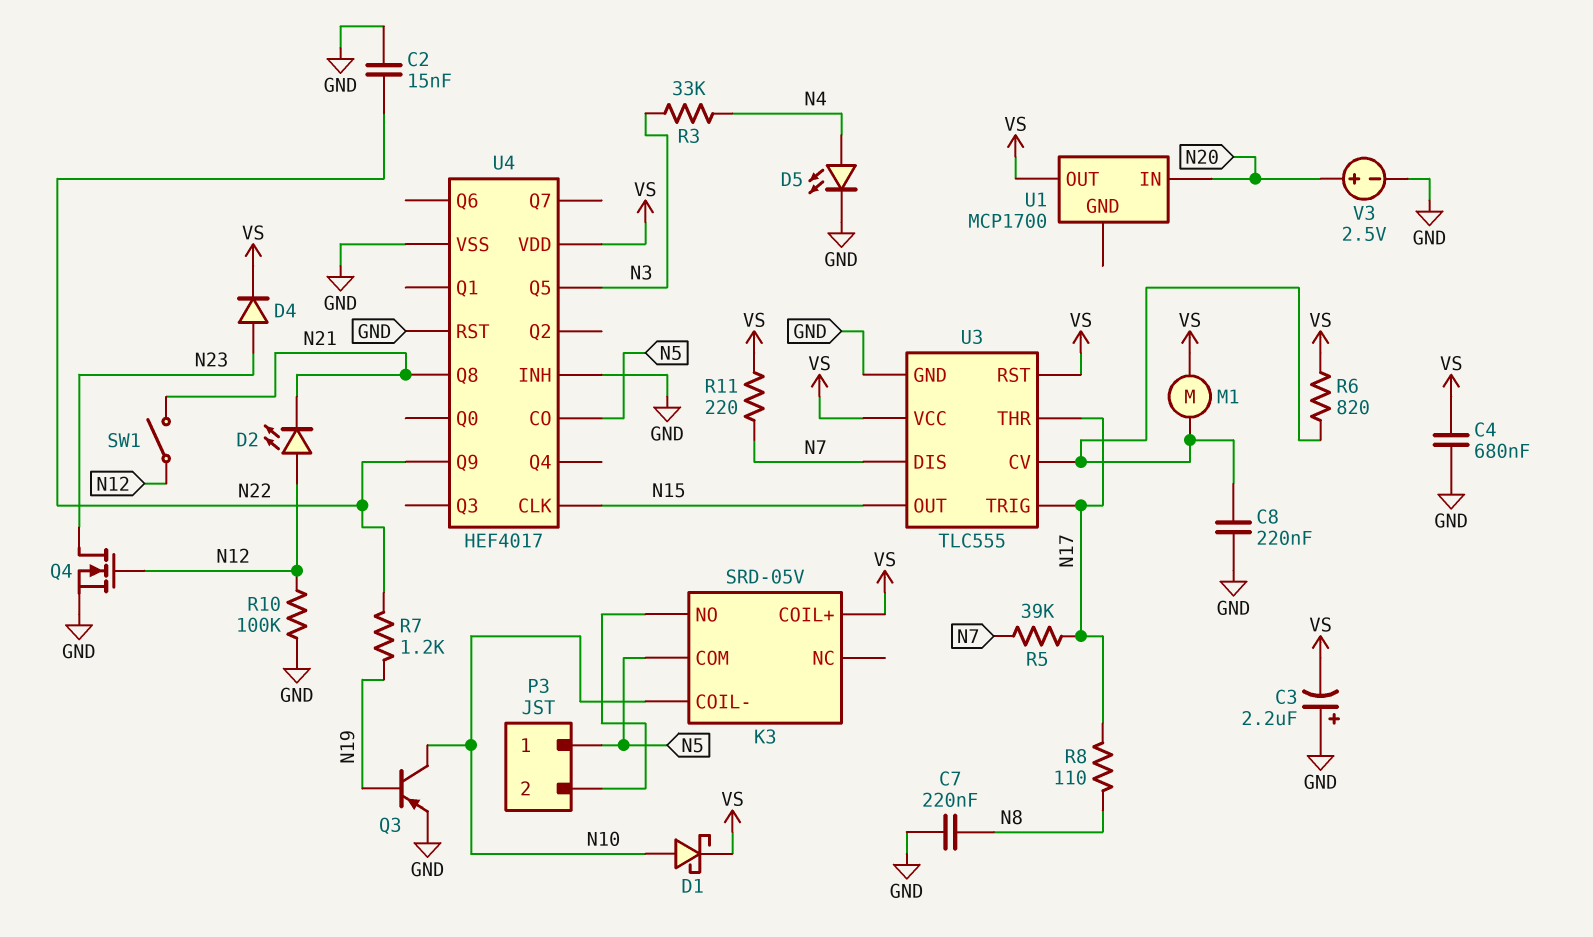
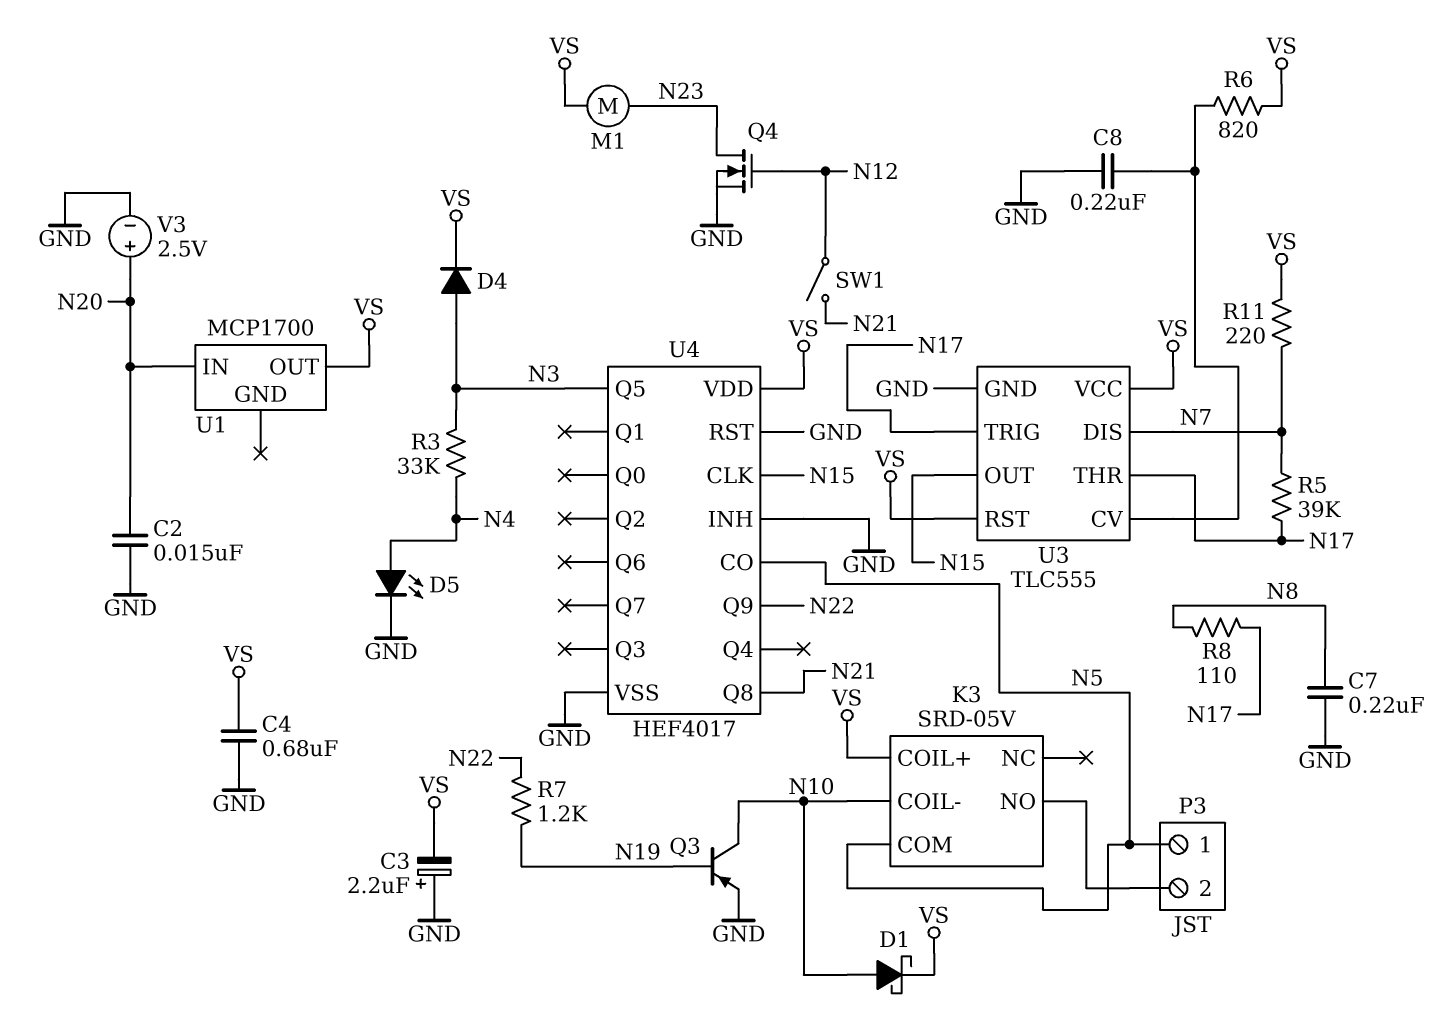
C2: 15nF (GND, N22) -> 15nF (GND, N20)
D2: LED (A N12, K N21) -> none
D4: diode (A N23, K VS) -> diode (A N3, K VS)
M1: motor (U3/CV, VS) -> motor (N23, VS)
R10: 100k (GND, N12) -> none

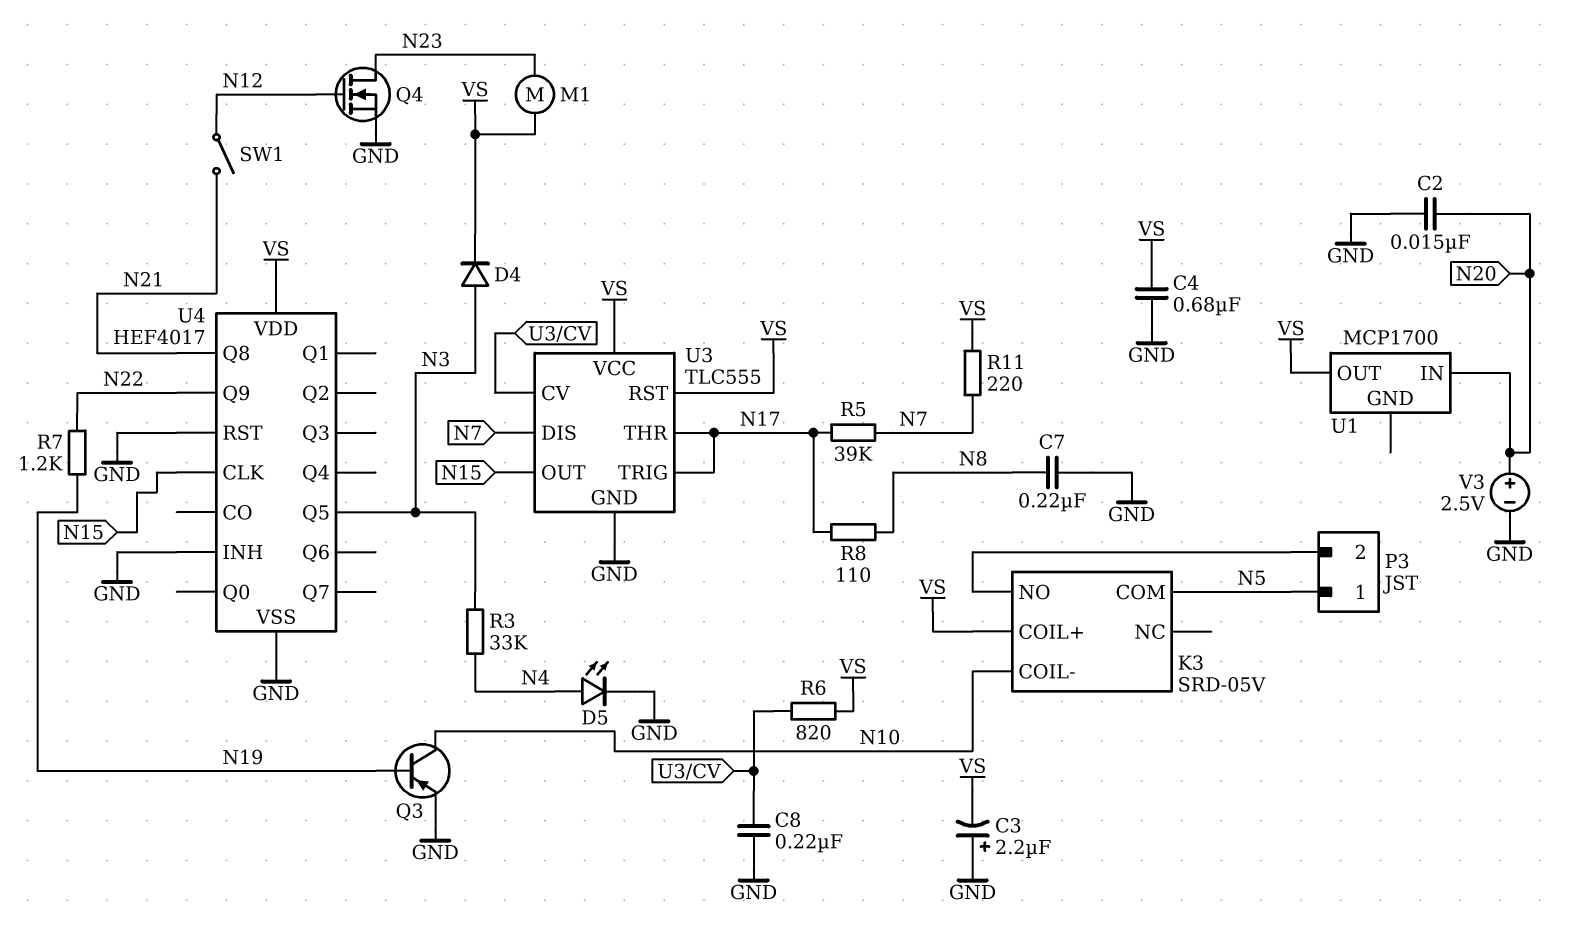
D1: schottky (A N10, K VS) -> none
U4 pin CO: N5 -> none

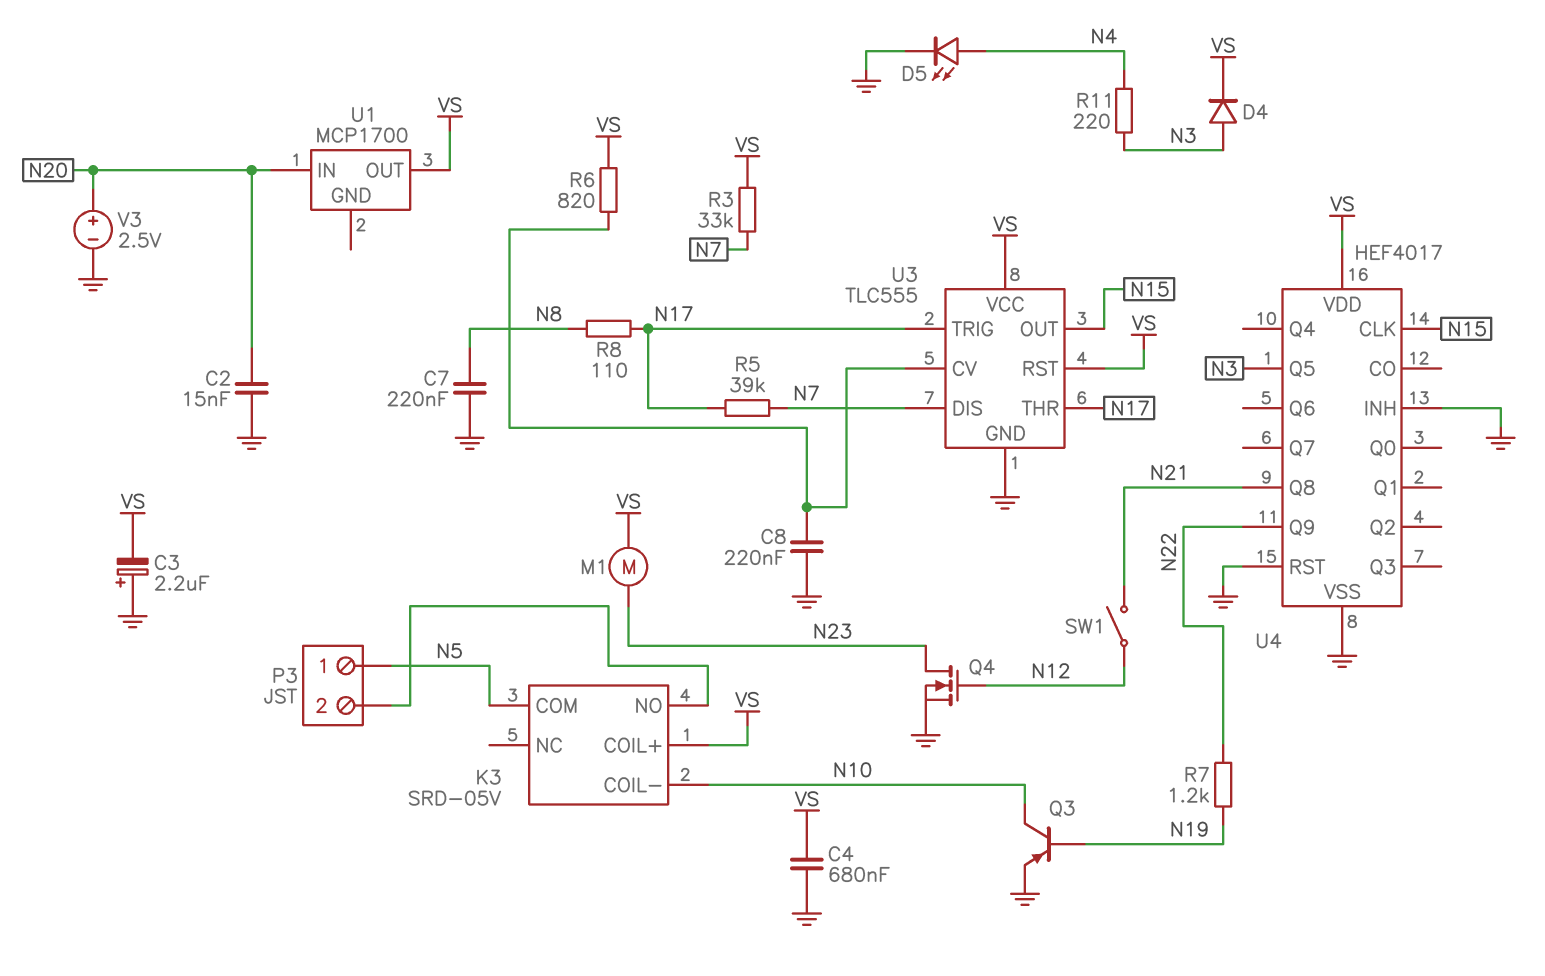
R3: 33k (N3, N4) -> 33k (N7, VS)
R11: 220 (N7, VS) -> 220 (N3, N4)

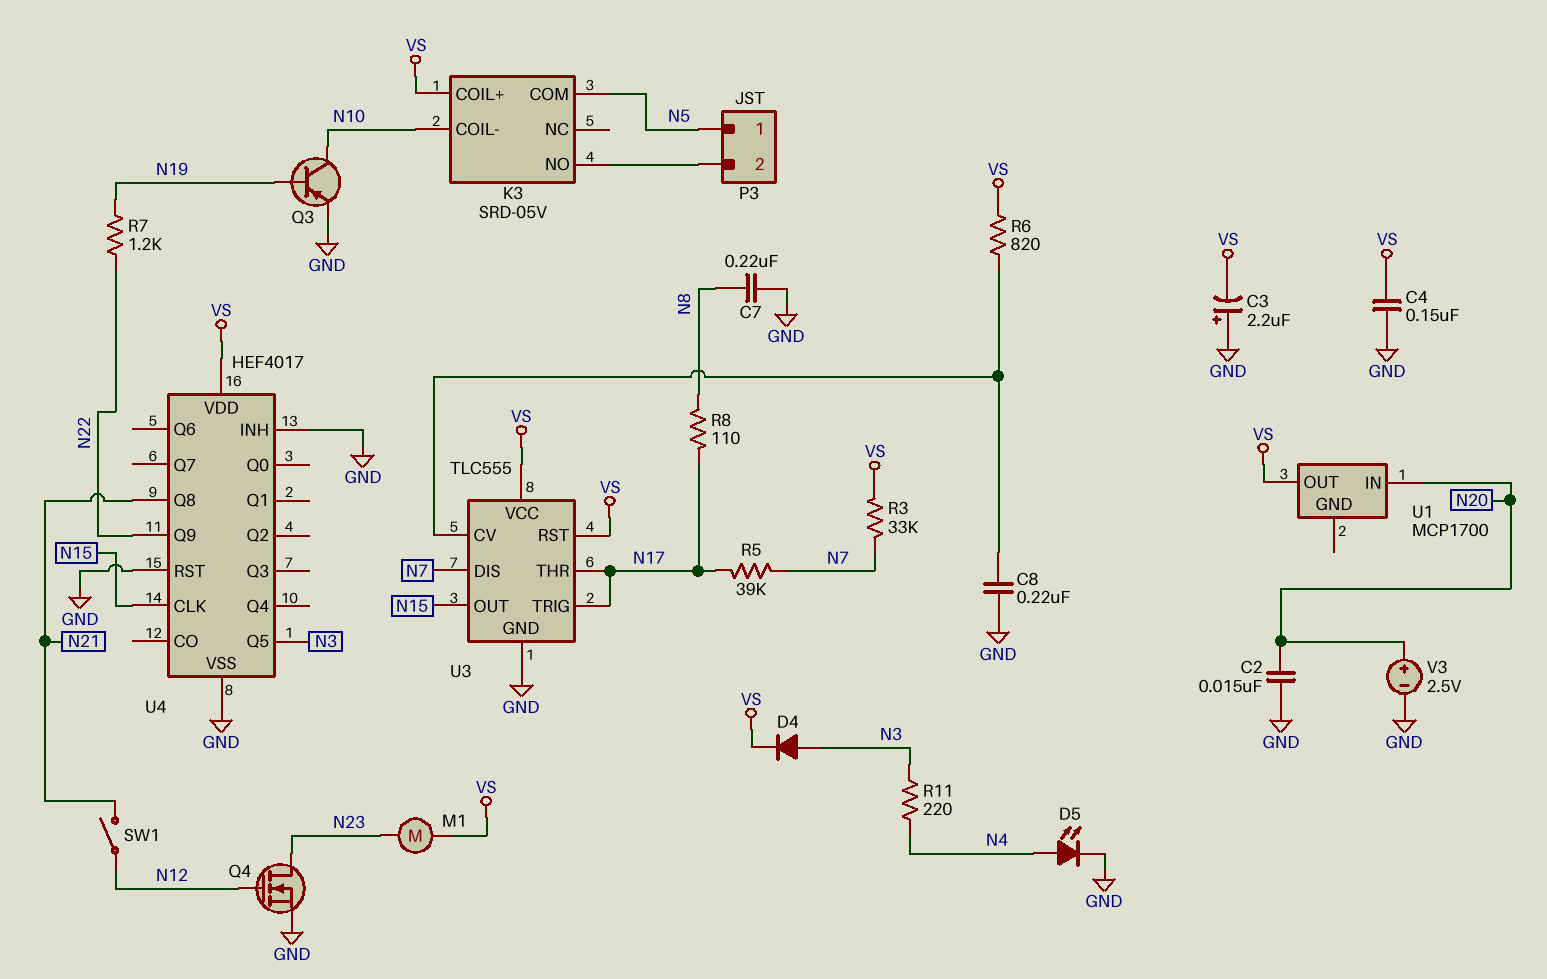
C4: 680nF (GND, VS) -> 150nF (GND, VS)

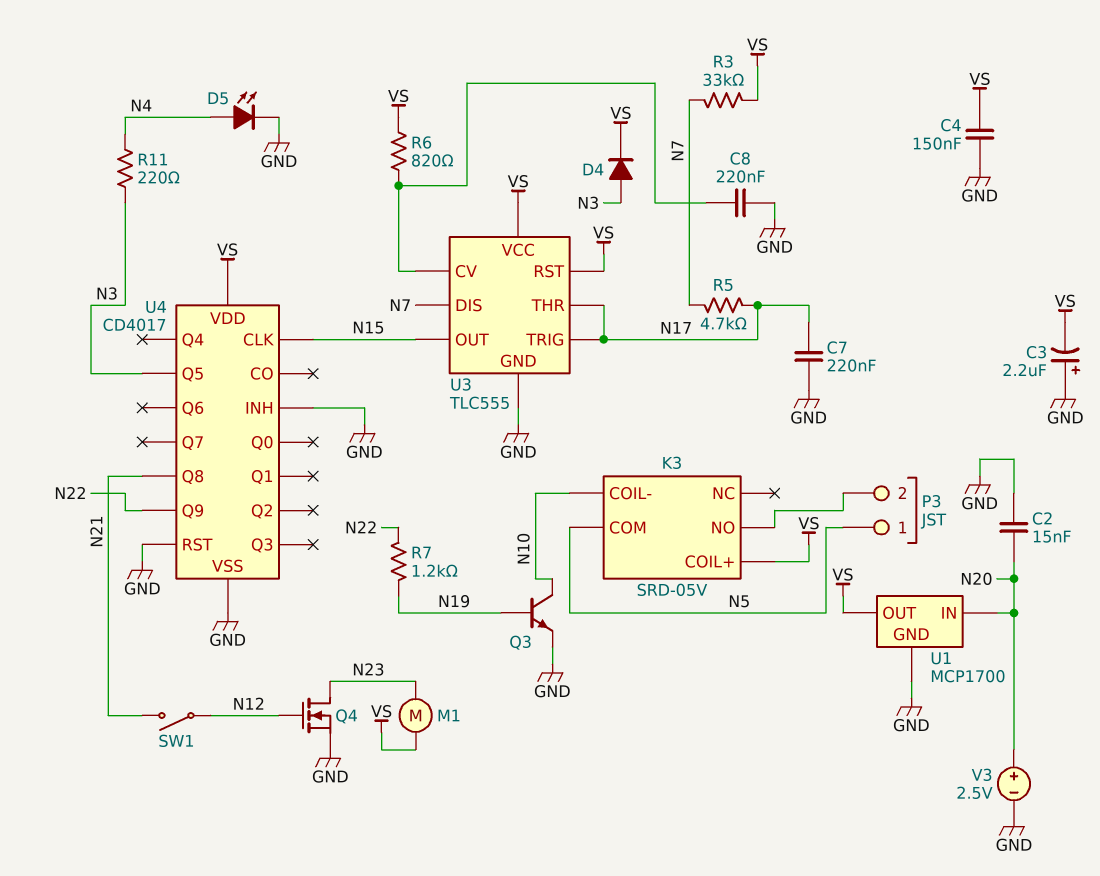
C7: 220nF (GND, N8) -> 220nF (GND, N17)
Q3: PNP (B N19, C N10, E GND) -> NPN (B N19, C N10, E GND)
R5: 39k (N7, N17) -> 4.7k (N7, N17)
R8: 110 (N8, N17) -> none
U1 pin GND: none -> GND
U4: HEF4017 -> CD4017

